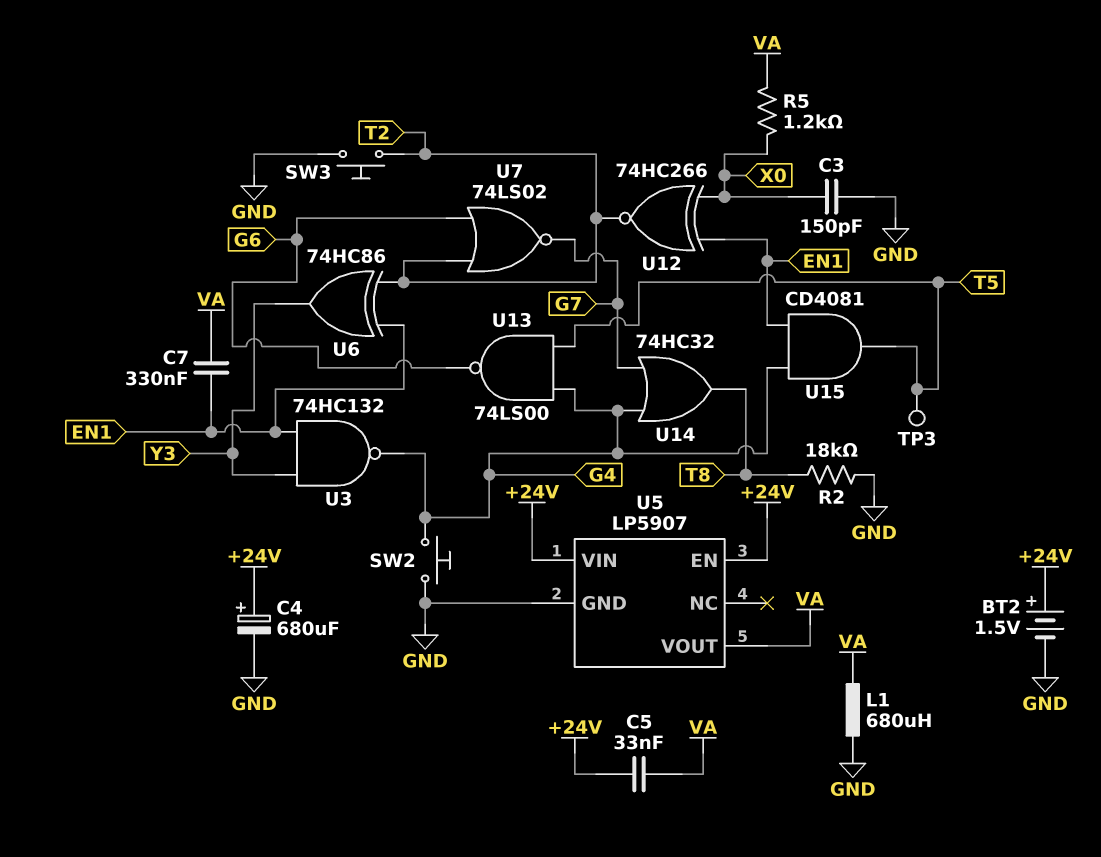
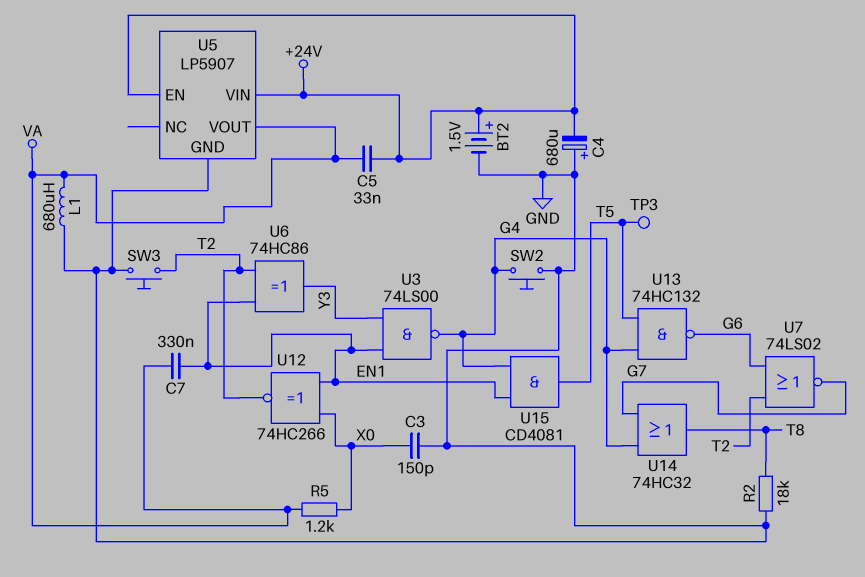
C4: 680uF (plus +24V, minus GND) -> 680uF (plus GND, minus +24V)
U3: NAND 74HC132 (in EN1, in Y3, out G4) -> NAND 74LS00 (in EN1, in Y3, out G4)
U13: NAND 74LS00 (in G4, in T5, out G6) -> NAND 74HC132 (in G4, in T5, out G6)

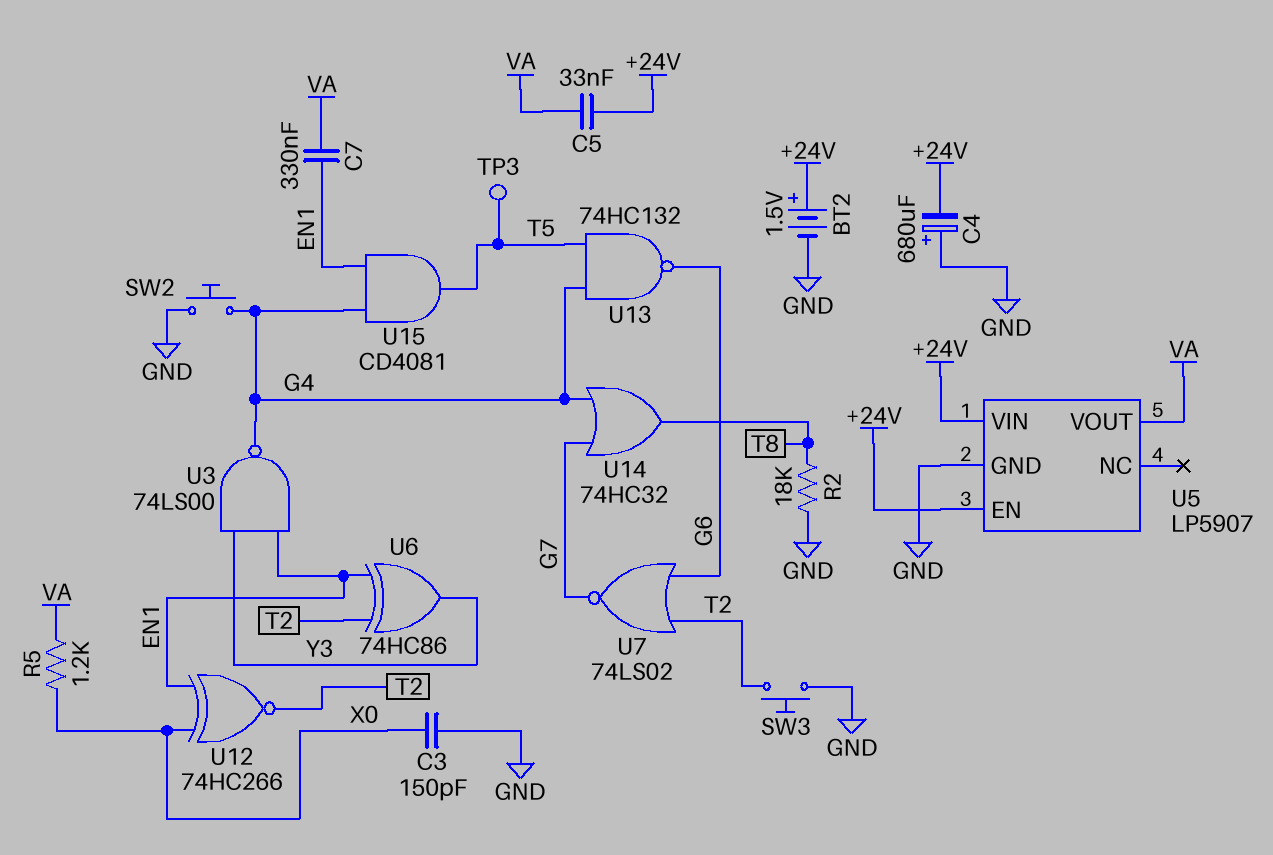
L1: 680uH (GND, VA) -> none

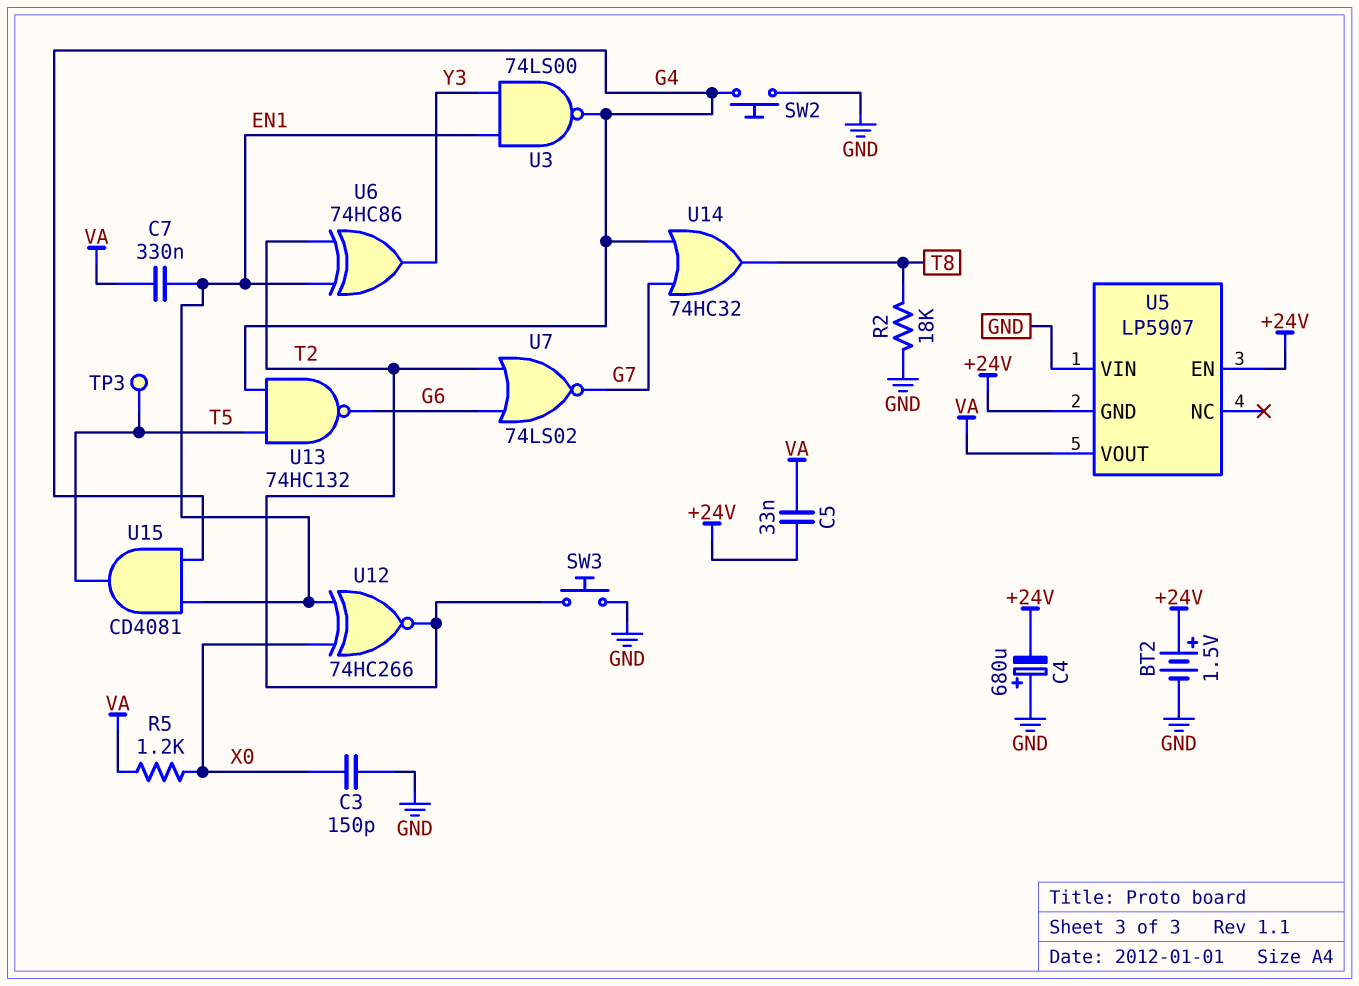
U5 pin GND: GND -> +24V
U5 pin VIN: +24V -> GND

